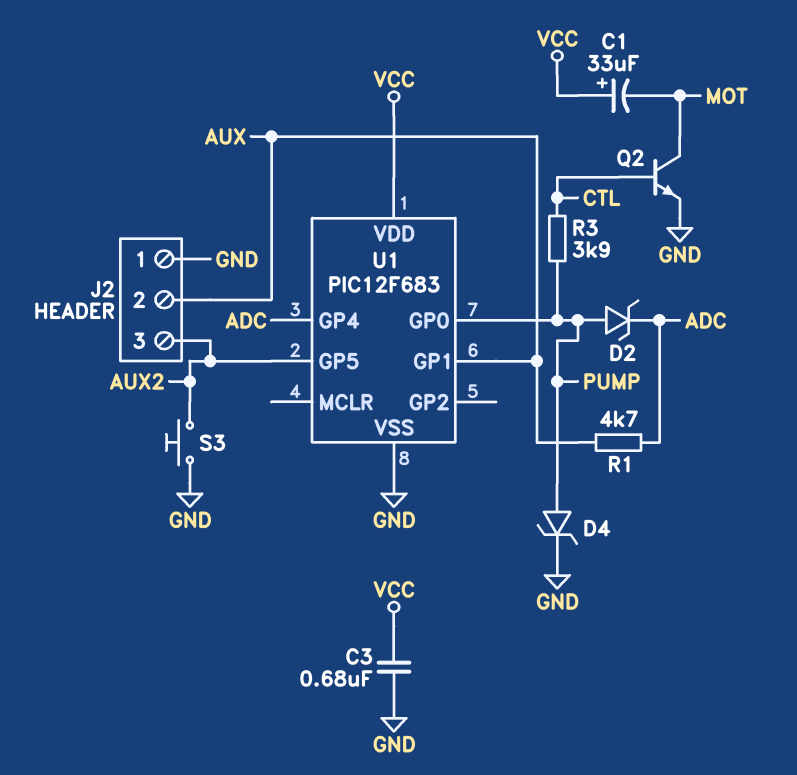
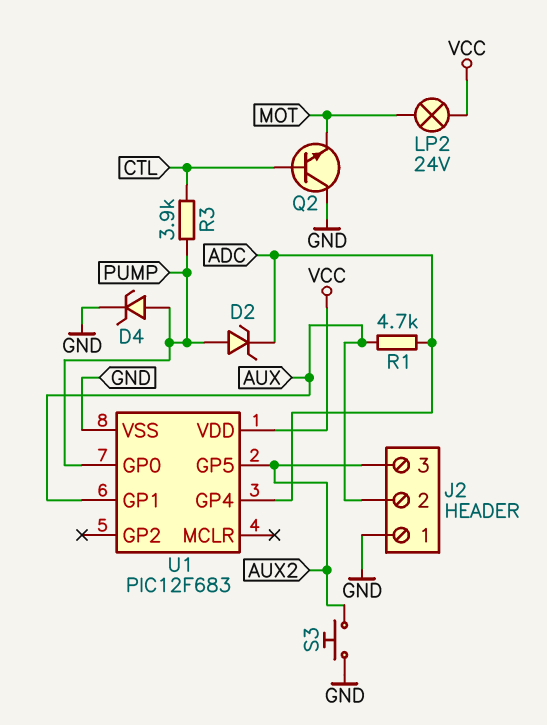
C1: 33uF (plus VCC, minus MOT) -> none
C3: 680nF (GND, VCC) -> none
LP2: none -> lamp 24V (MOT, VCC)
Q2: NPN (B CTL, C MOT, E GND) -> NPN (B CTL, C GND, E MOT)

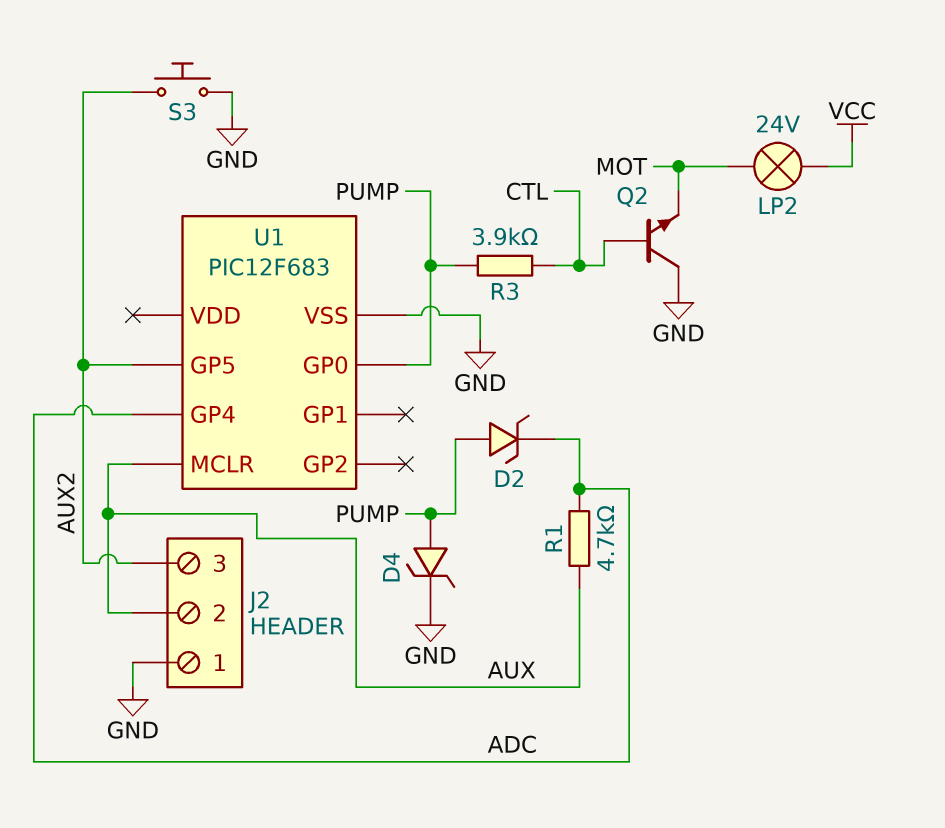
U1 pin GP1: AUX -> none
U1 pin MCLR: none -> AUX
U1 pin VDD: VCC -> none

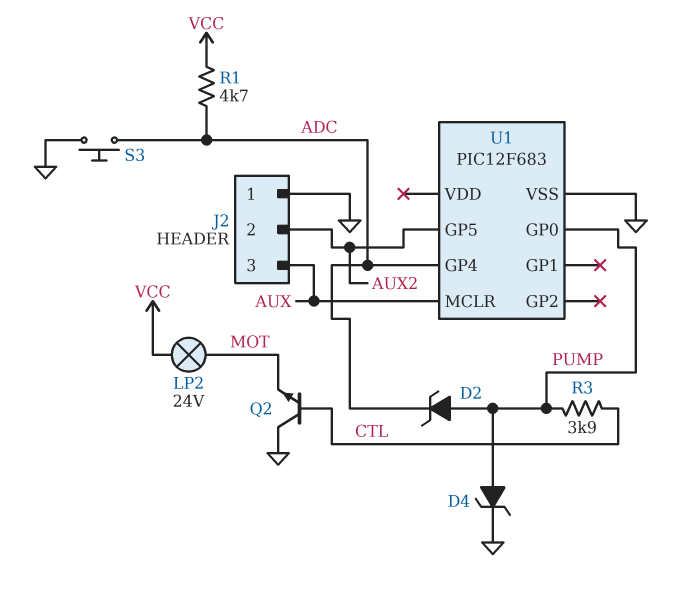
J2 pin 2: AUX -> AUX2
J2 pin 3: AUX2 -> AUX
R1: 4.7k (ADC, AUX) -> 4.7k (ADC, VCC)
S3: button (AUX2, GND) -> button (ADC, GND)

